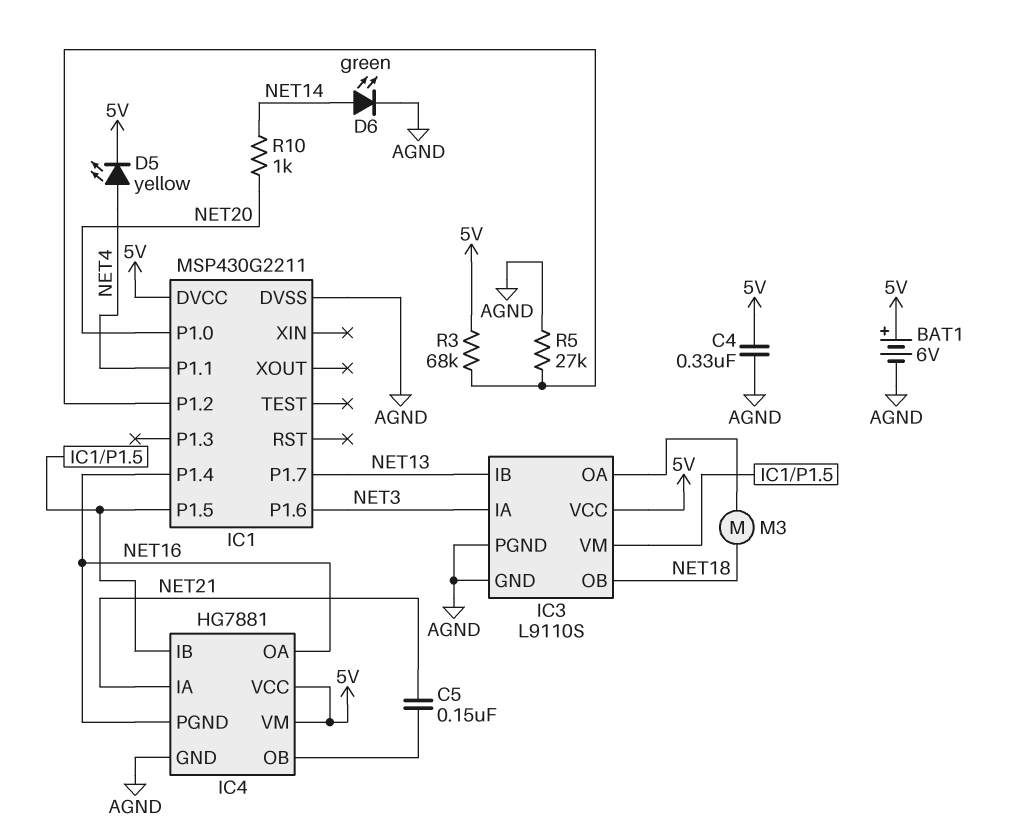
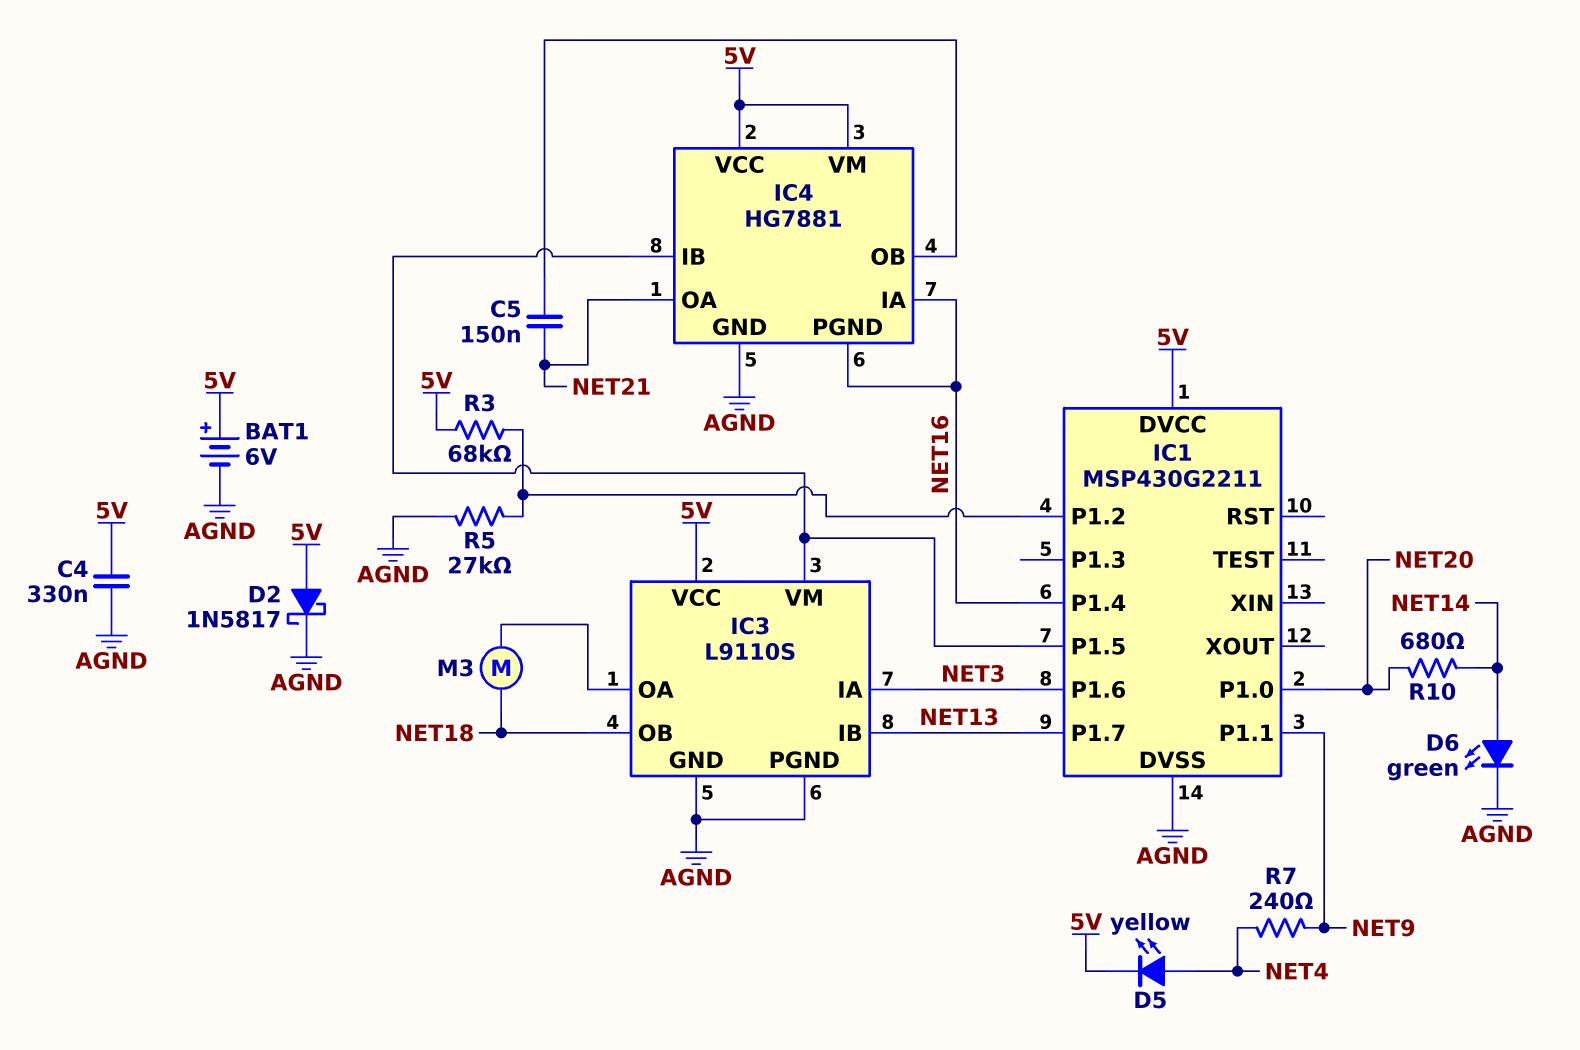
D2: none -> schottky 1N5817 (A 5V, K AGND)
IC1 pin P1.1: NET4 -> NET9
IC4 pin IA: NET21 -> NET16
IC4 pin OA: NET16 -> NET21
R7: none -> 240 (NET4, NET9)
R10: 1k (NET14, NET20) -> 680 (NET14, NET20)

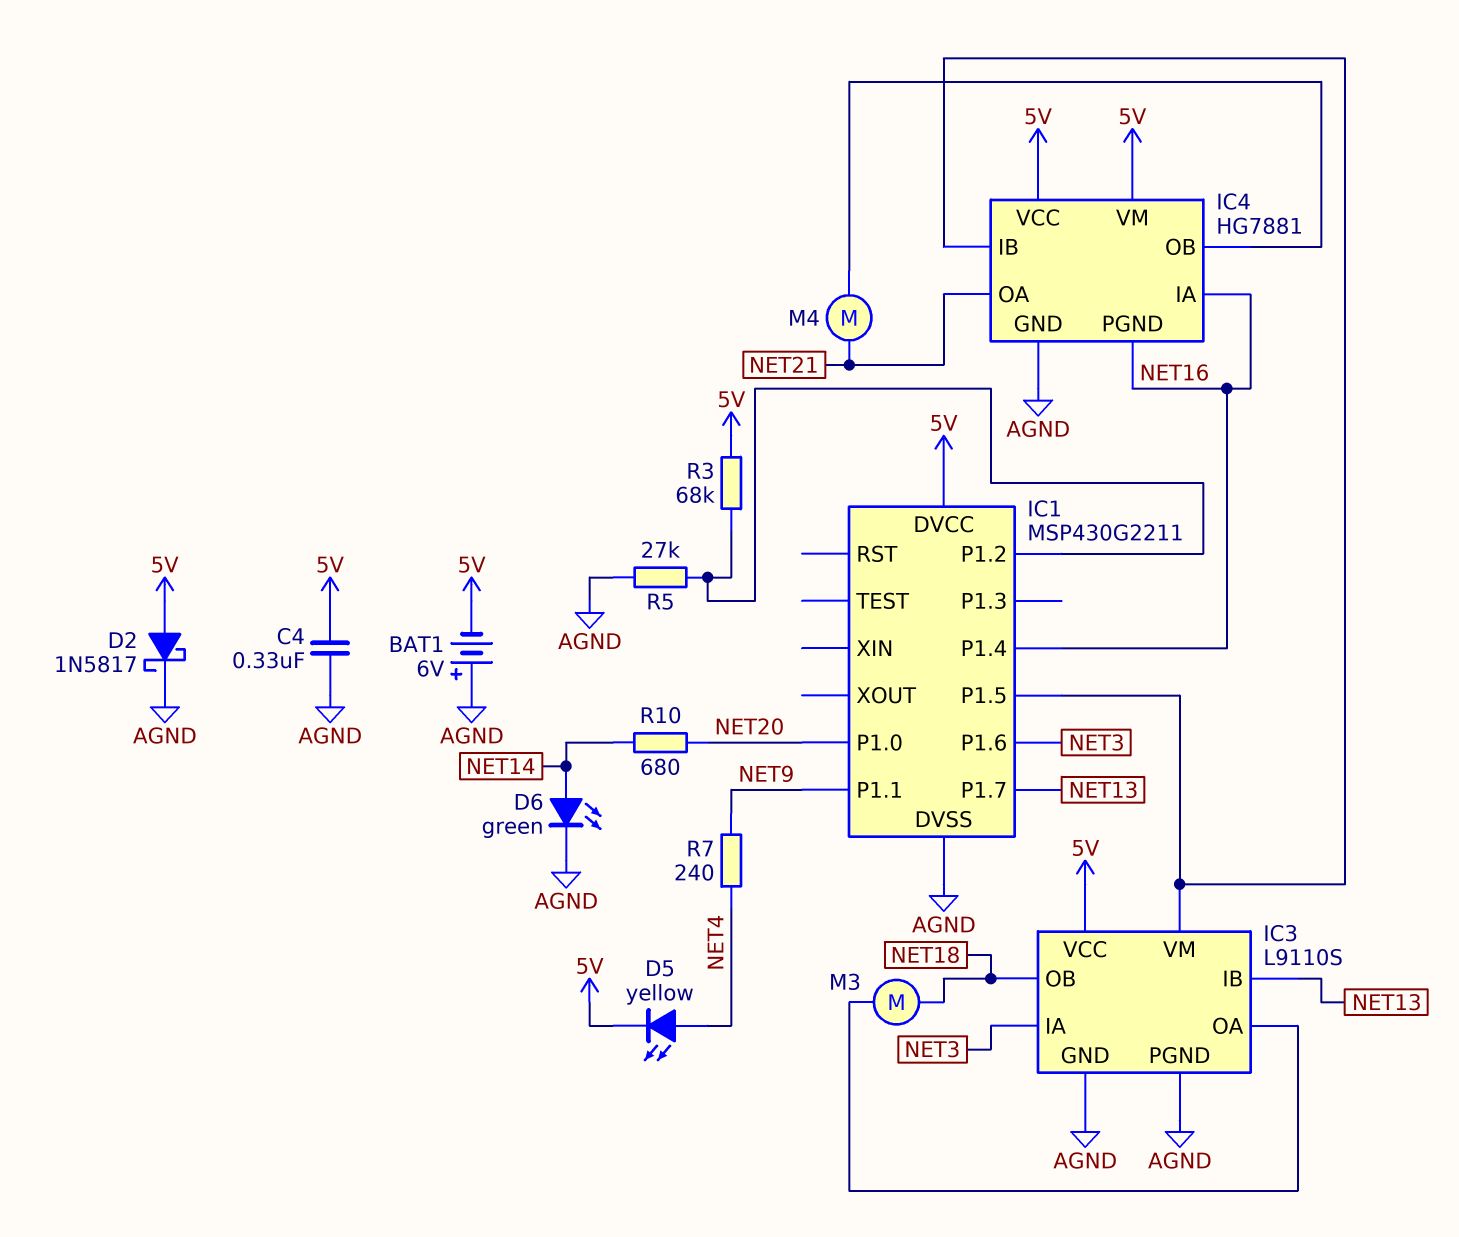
BAT1: 6V (plus 5V, minus AGND) -> 6V (plus AGND, minus 5V)
C5: 150nF (IC4/OB, NET21) -> none
M4: none -> motor (IC4/OB, NET21)

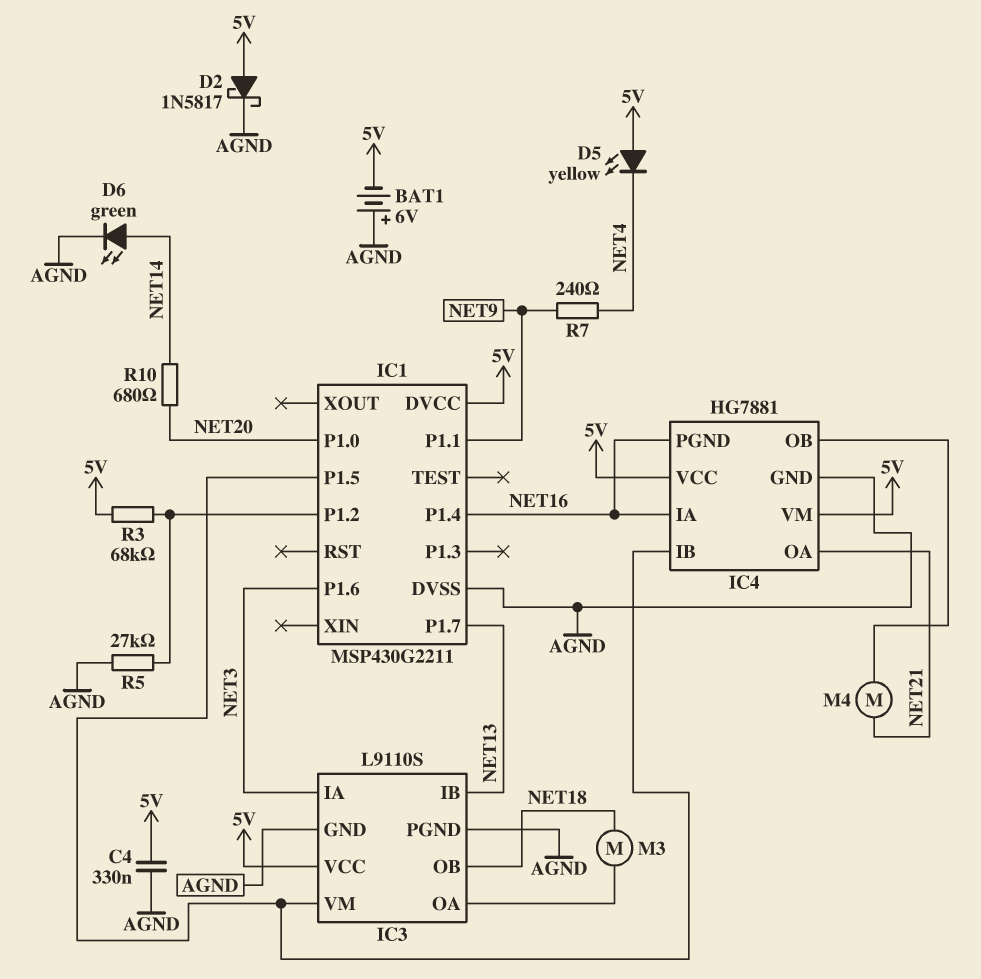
D5: LED yellow (A NET4, K 5V) -> LED yellow (A 5V, K NET4)

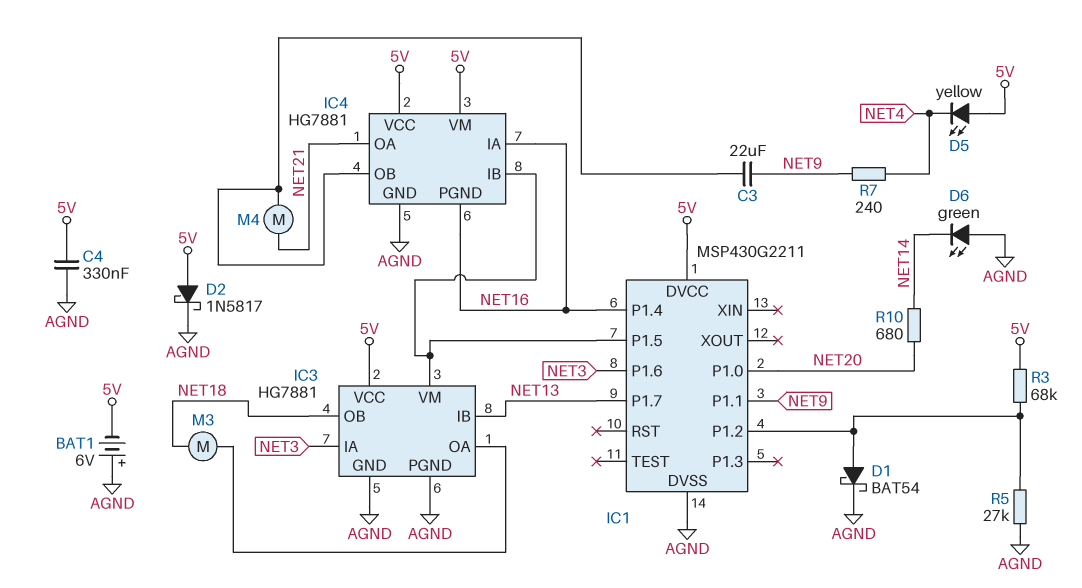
C3: none -> 22uF (IC4/OB, NET9)
D1: none -> schottky BAT54 (A IC1/P1.2, K AGND)
D6: LED green (A NET14, K AGND) -> LED green (A AGND, K NET14)
IC3: L9110S -> HG7881

